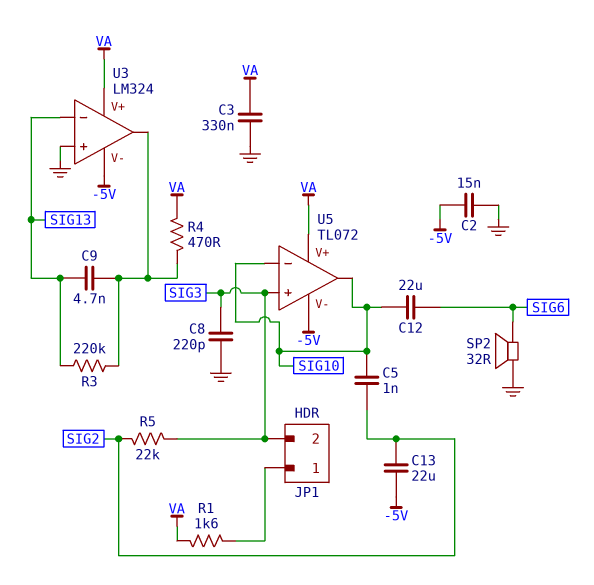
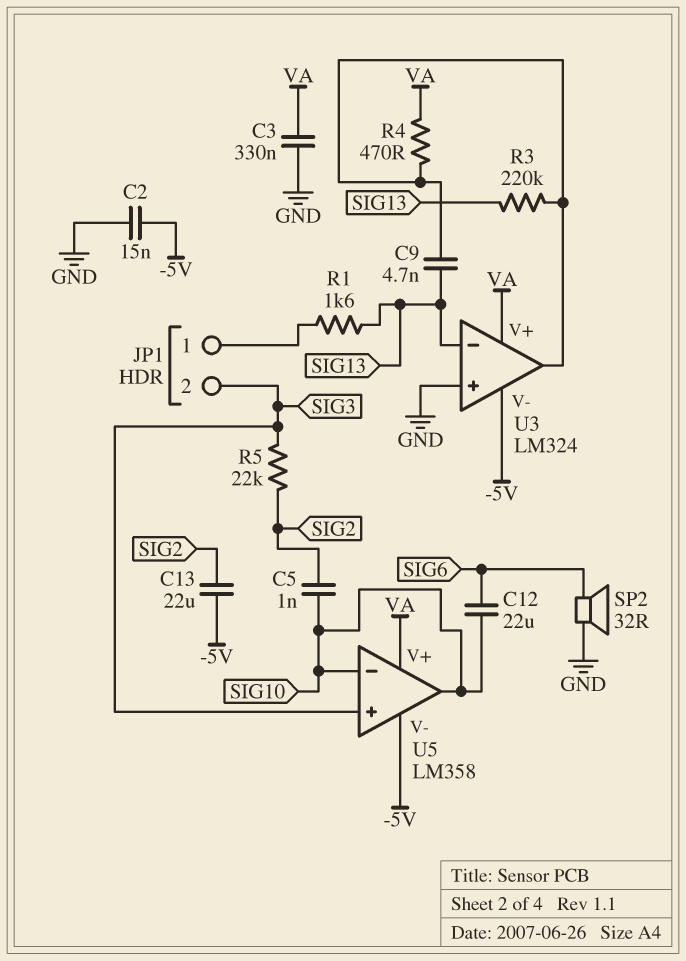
C8: 220pF (GND, SIG3) -> none
R1: 1.6k (JP1/1, VA) -> 1.6k (JP1/1, SIG13)
U5: TL072 -> LM358

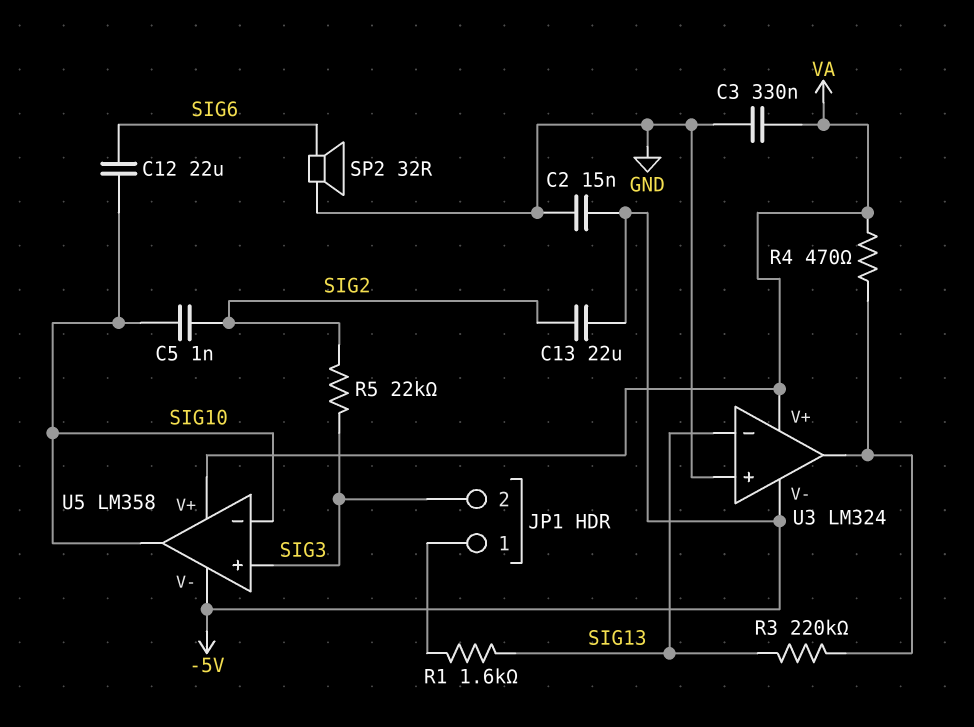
C9: 4.7nF (SIG13, U3/out) -> none

